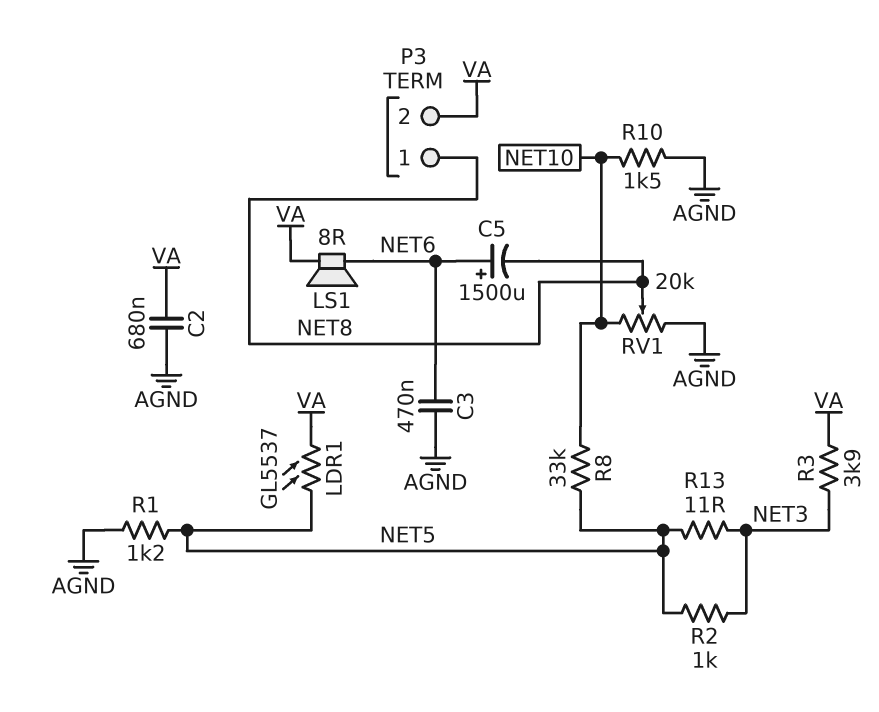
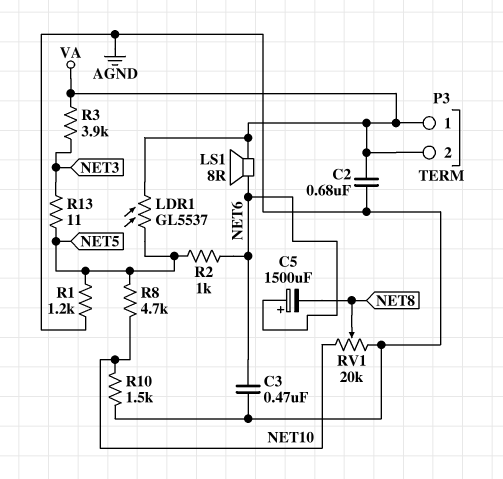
P3 pin 1: NET8 -> VA
R2: 1k (NET3, NET5) -> 1k (NET5, NET6)
R8: 33k (NET5, NET10) -> 4.7k (NET5, NET10)

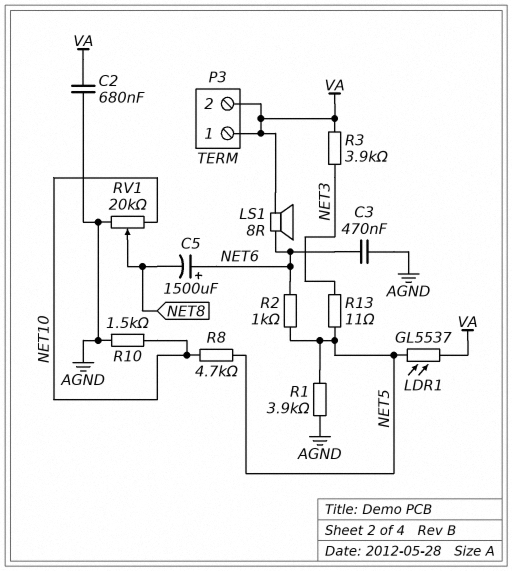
R1: 1.2k (AGND, NET5) -> 3.9k (AGND, NET5)

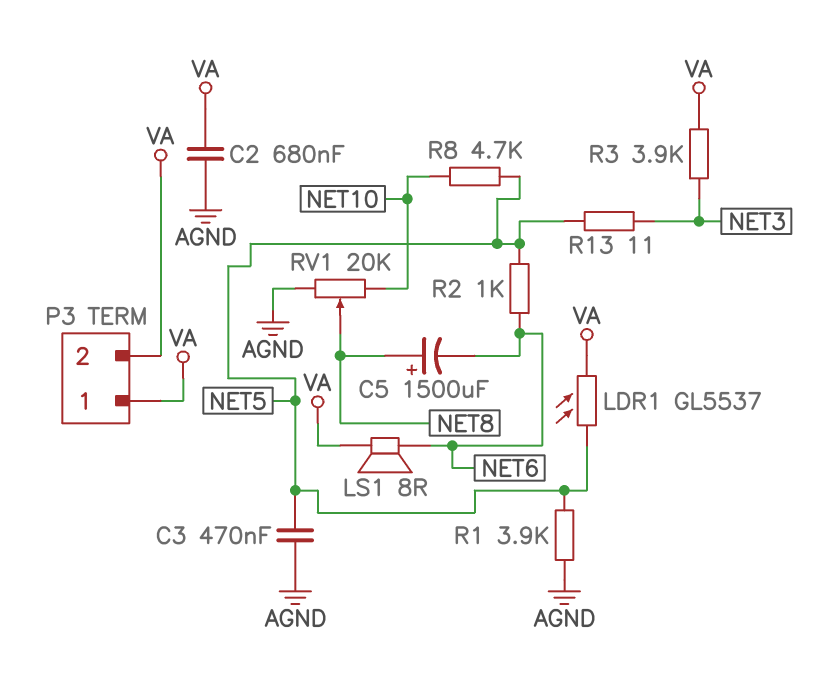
C3: 470nF (AGND, NET6) -> 470nF (AGND, NET5)
C5: 1500uF (plus NET6, minus NET8) -> 1500uF (plus NET8, minus NET6)
R10: 1.5k (AGND, NET10) -> none

